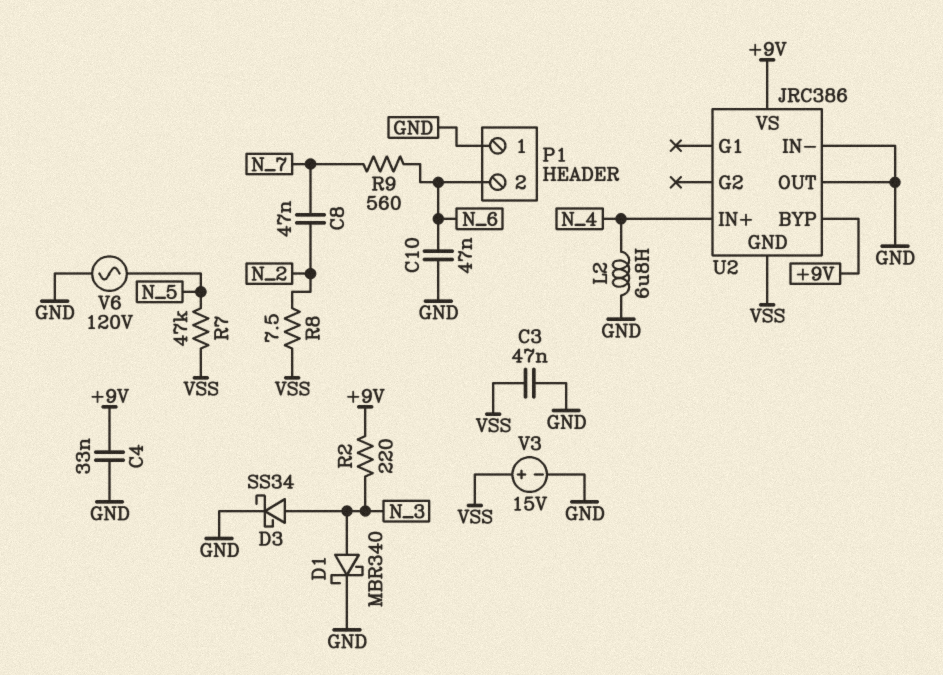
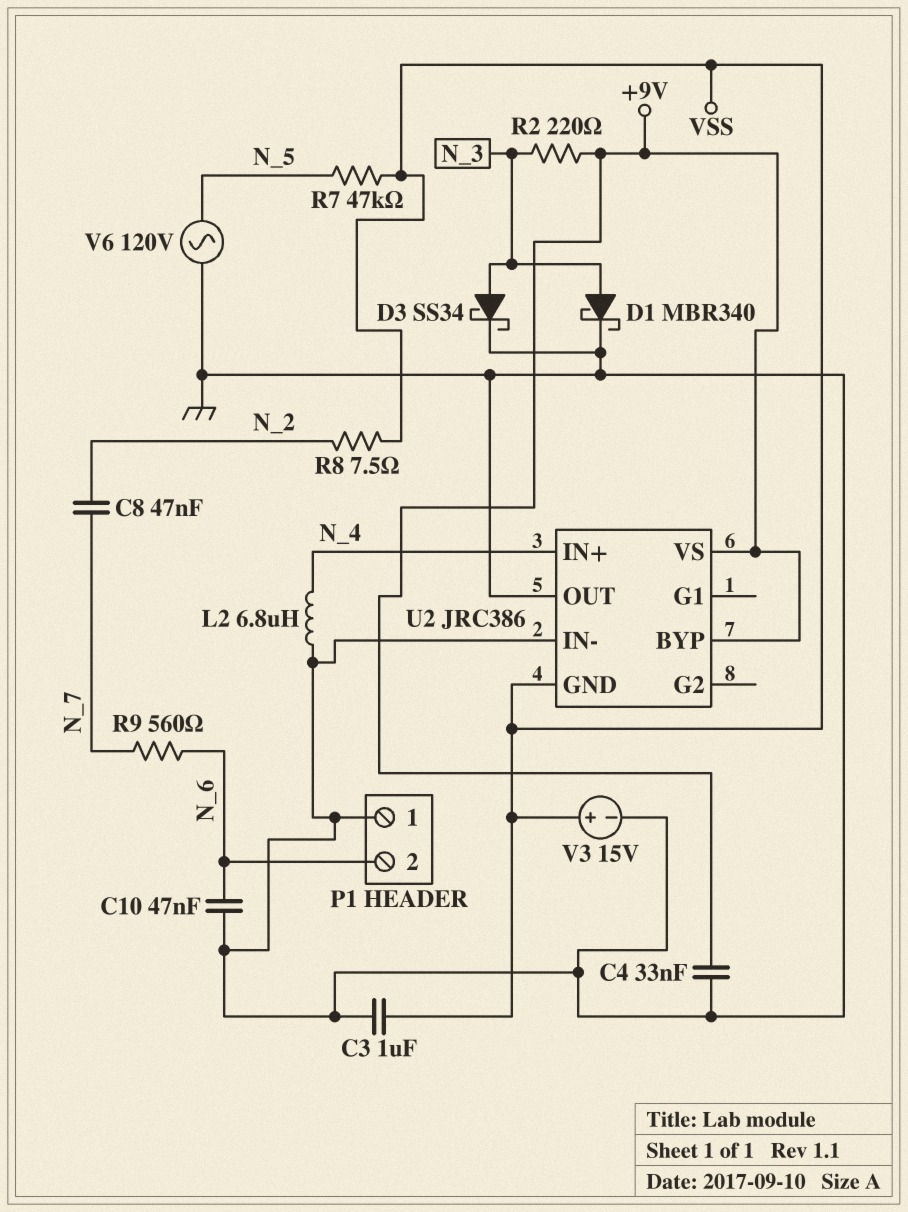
C3: 47nF (GND, VSS) -> 1uF (GND, VSS)

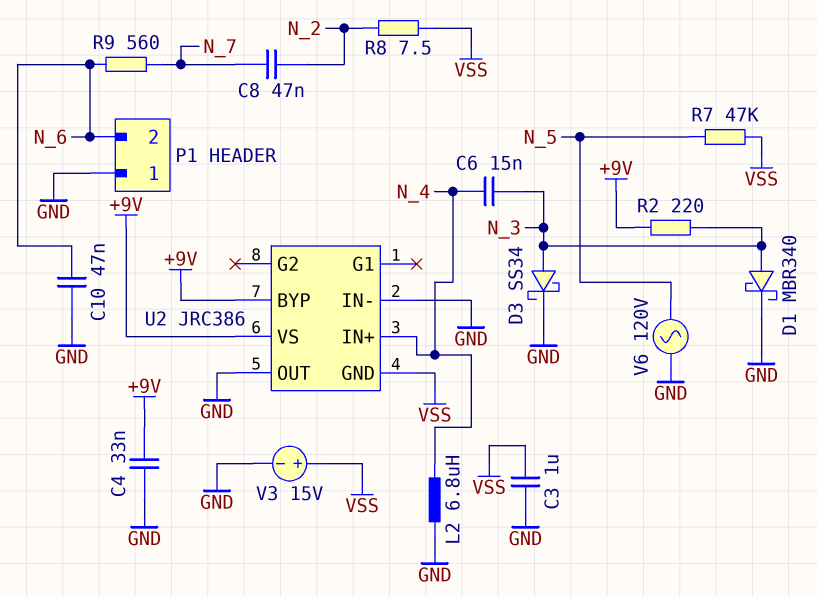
C6: none -> 15nF (N_3, N_4)

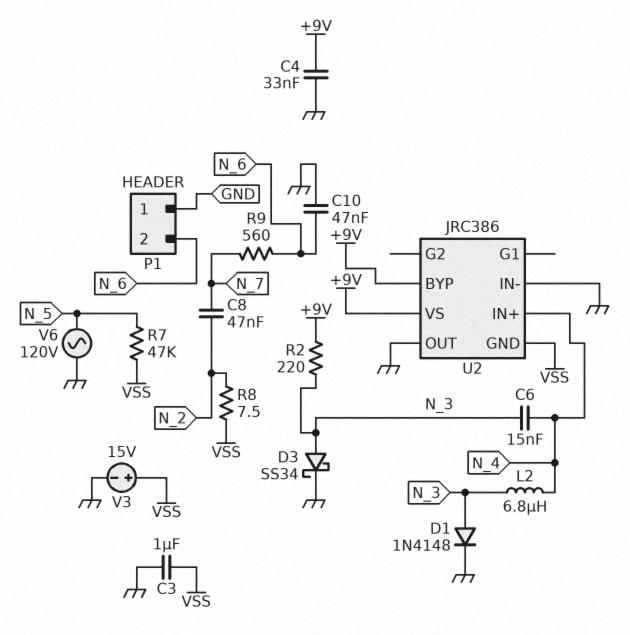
D1: schottky MBR340 (A N_3, K GND) -> diode 1N4148 (A N_3, K GND)
L2: 6.8uH (GND, N_4) -> 6.8uH (N_3, N_4)

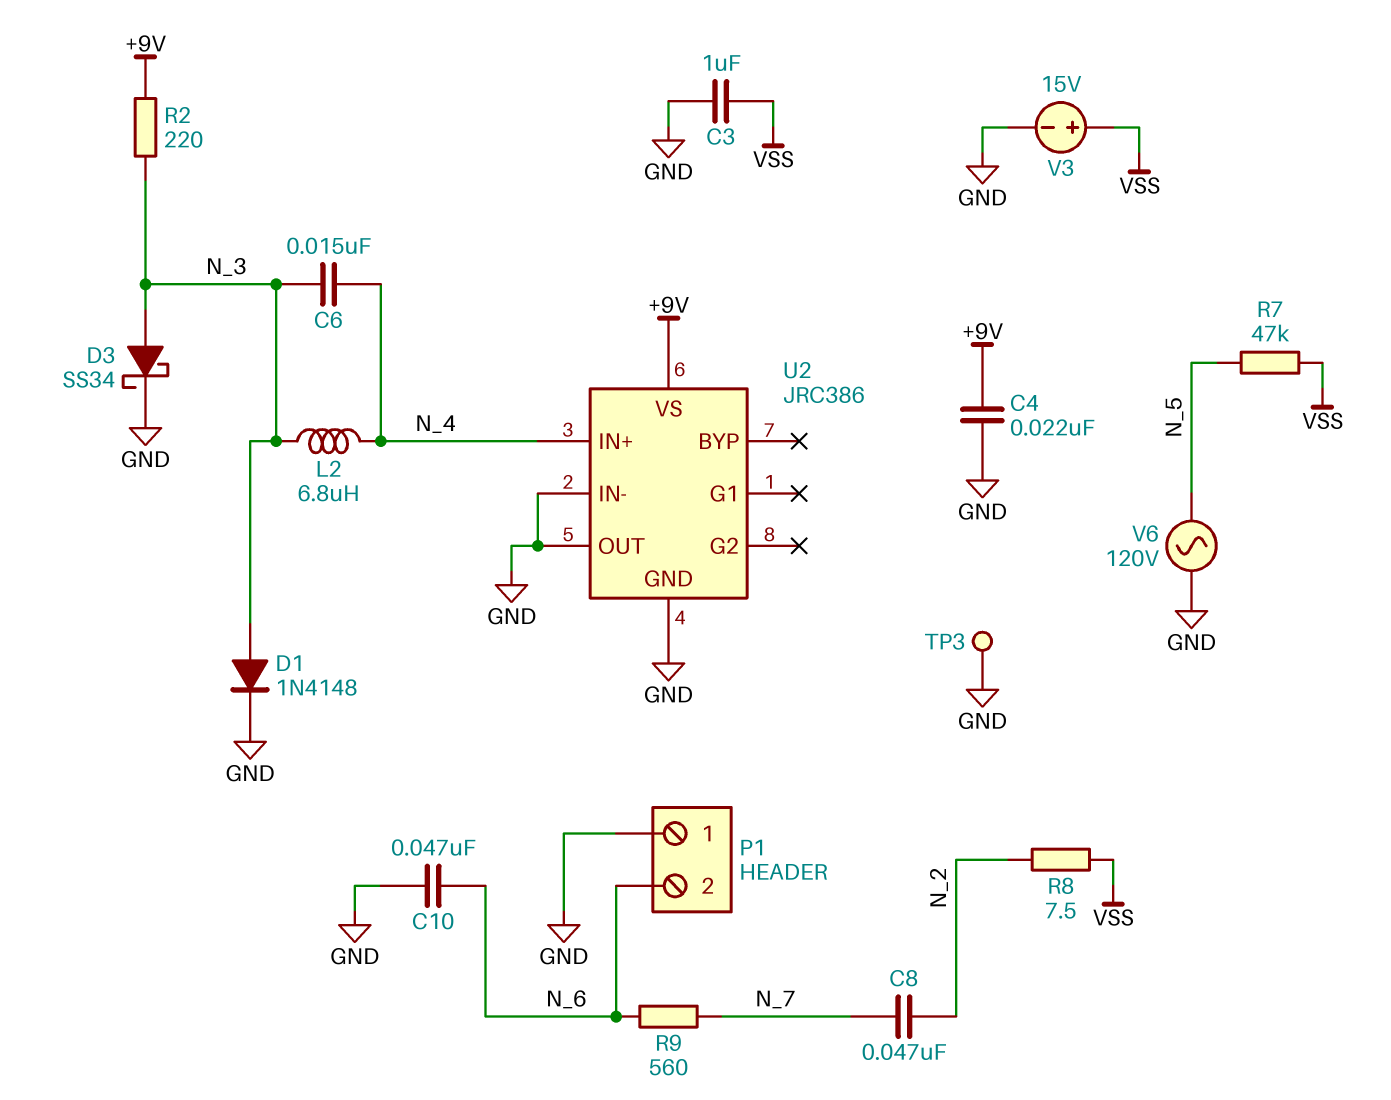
C4: 33nF (+9V, GND) -> 22nF (+9V, GND)
TP3: none -> test point (GND)
U2 pin BYP: +9V -> none
U2 pin GND: VSS -> GND

